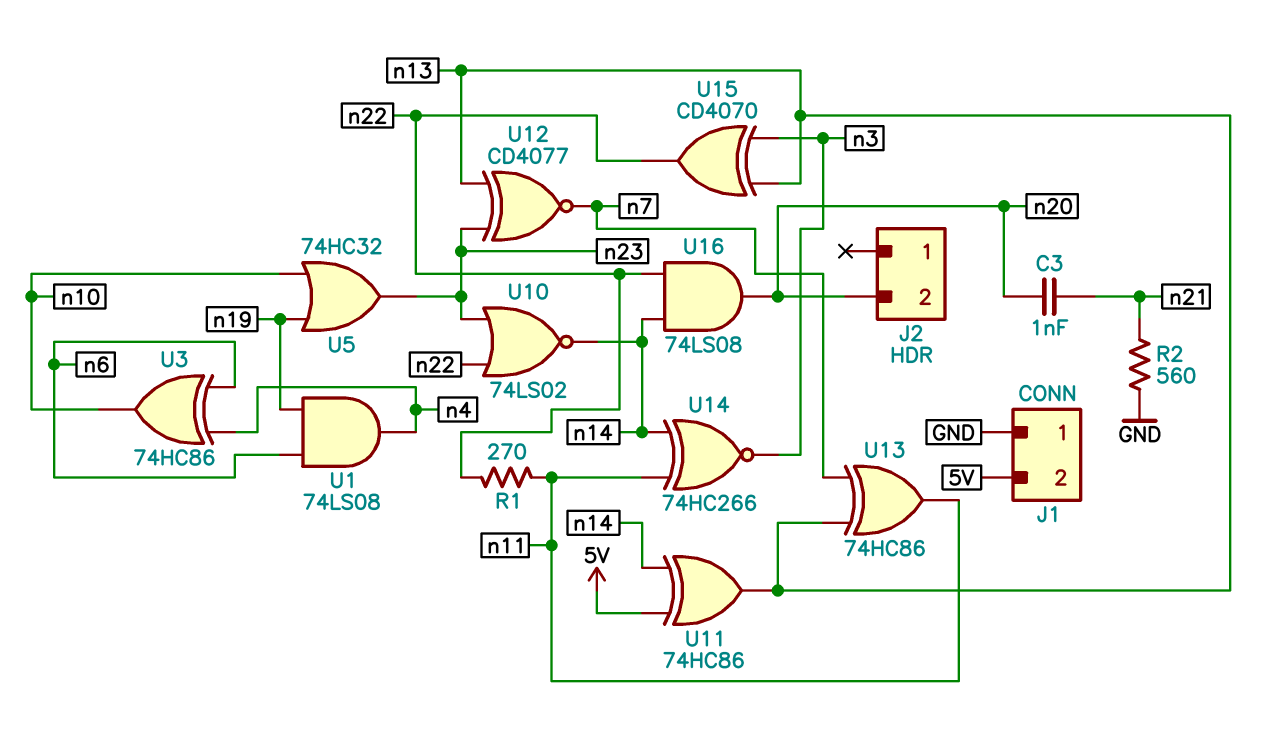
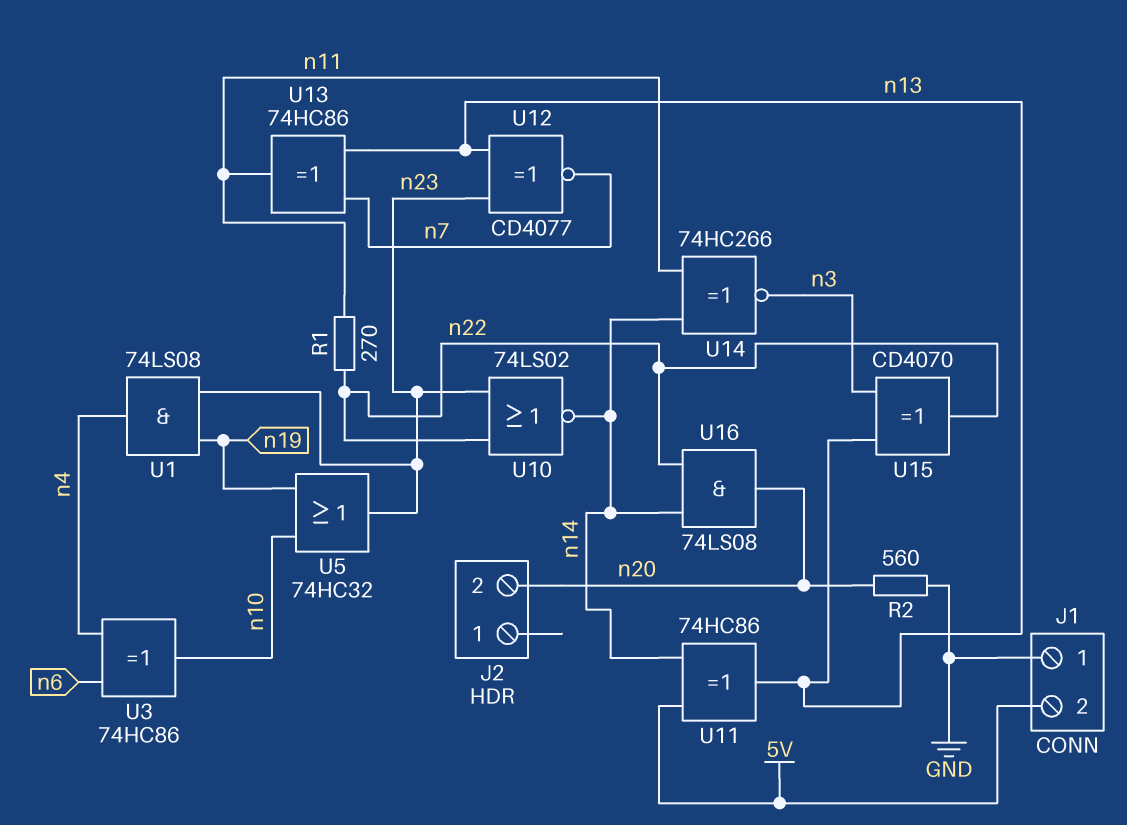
C3: 1nF (n20, n21) -> none
R2: 560 (GND, n21) -> 560 (GND, n20)
U1: AND 74LS08 (in n6, in n19, out n4) -> AND 74LS08 (in n19, in n23, out n4)

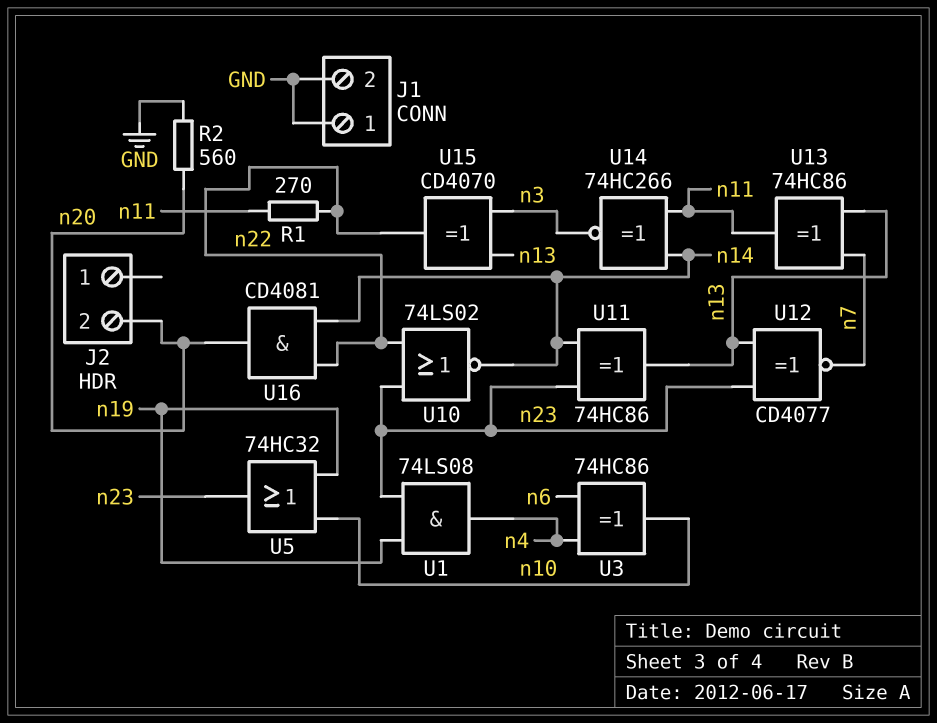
J1 pin 2: 5V -> GND
U11: XOR 74HC86 (in 5V, in n14, out n13) -> XOR 74HC86 (in n14, in n23, out n13)
U16: AND 74LS08 (in n14, in n22, out n20) -> AND CD4081 (in n14, in n22, out n20)

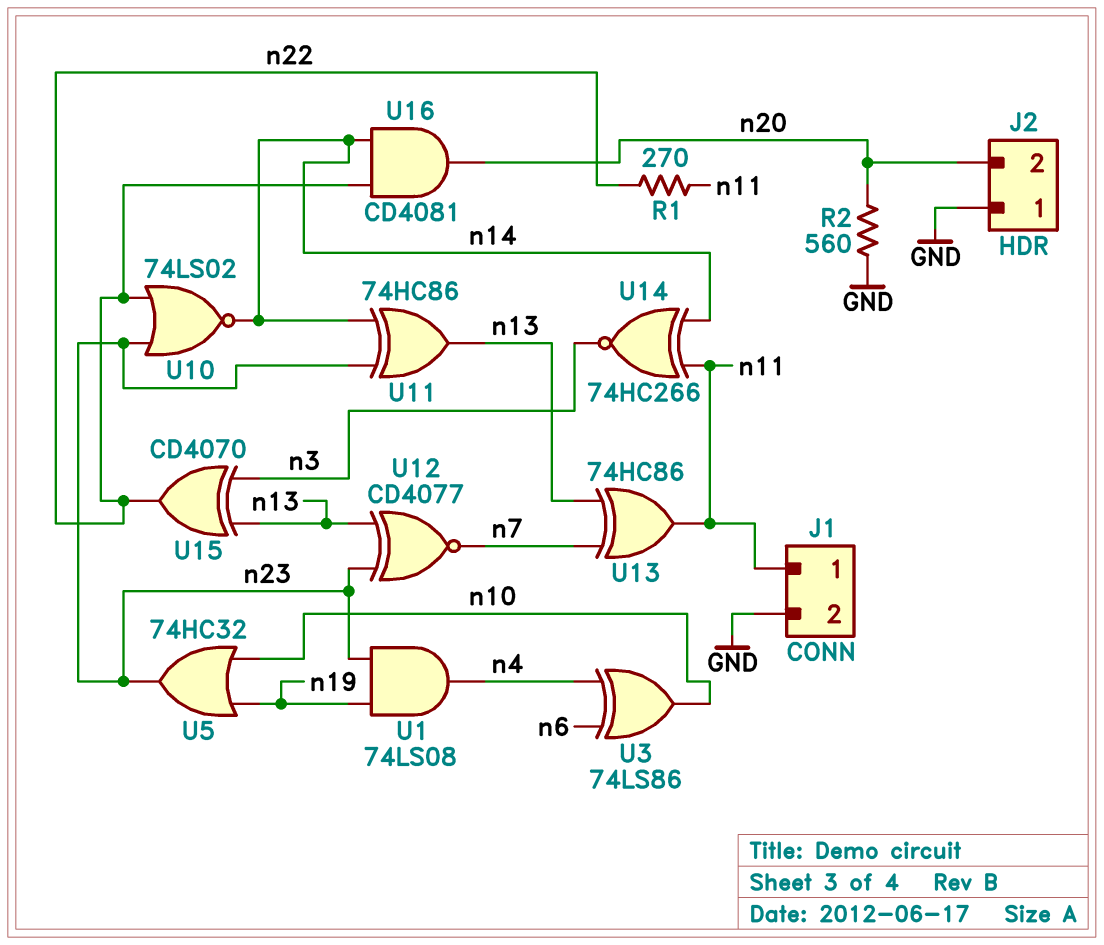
J1 pin 1: GND -> n11
J2 pin 1: none -> GND
U3: XOR 74HC86 (in n4, in n6, out n10) -> XOR 74LS86 (in n4, in n6, out n10)

